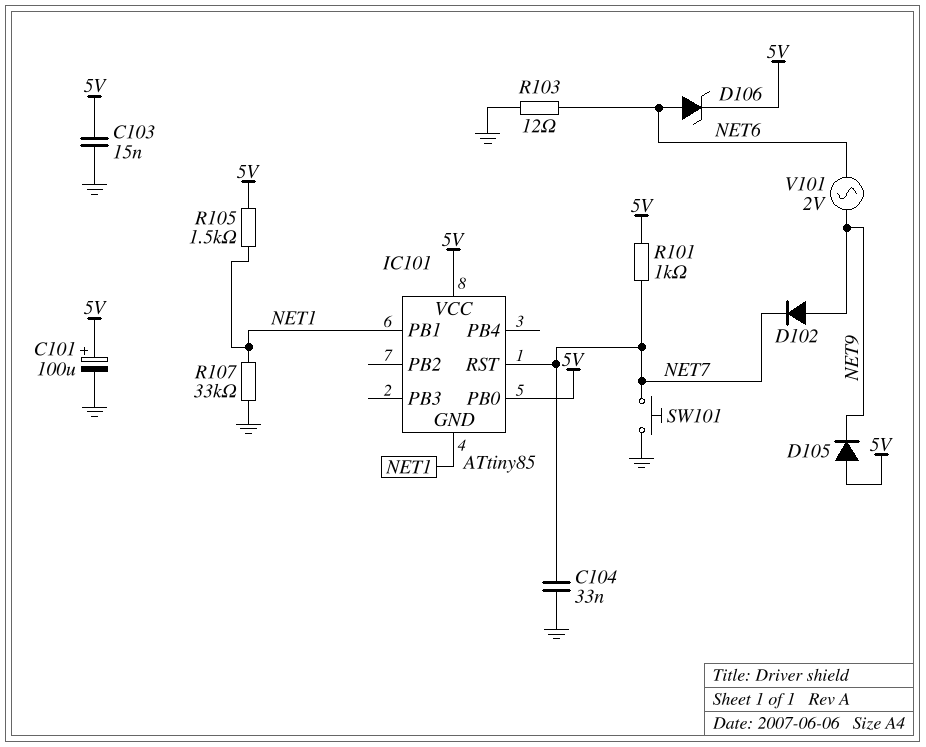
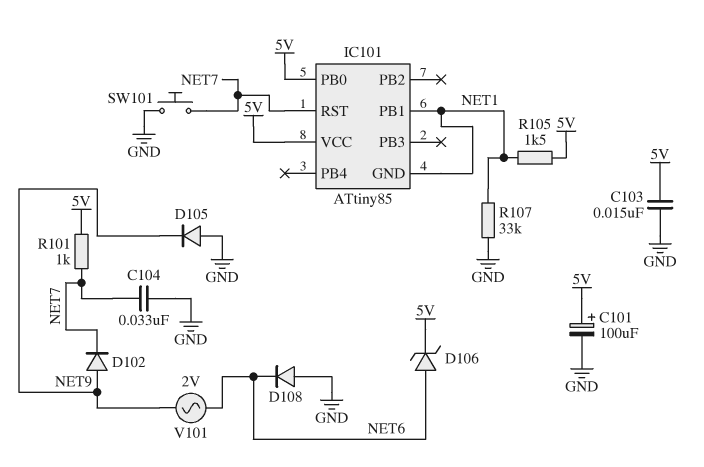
D105: diode (A 5V, K NET9) -> diode (A GND, K NET9)
D108: none -> diode (A GND, K NET6)
R103: 12 (GND, NET6) -> none

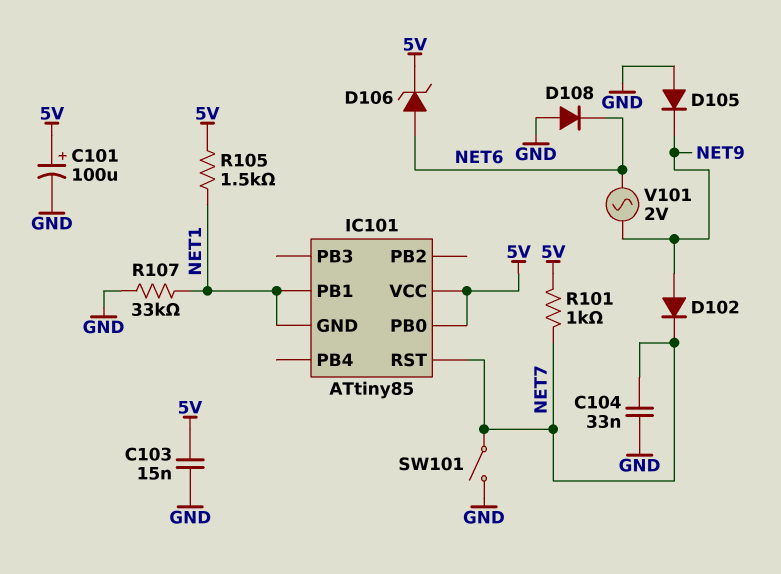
SW101: button (GND, NET7) -> switch (GND, NET7)

